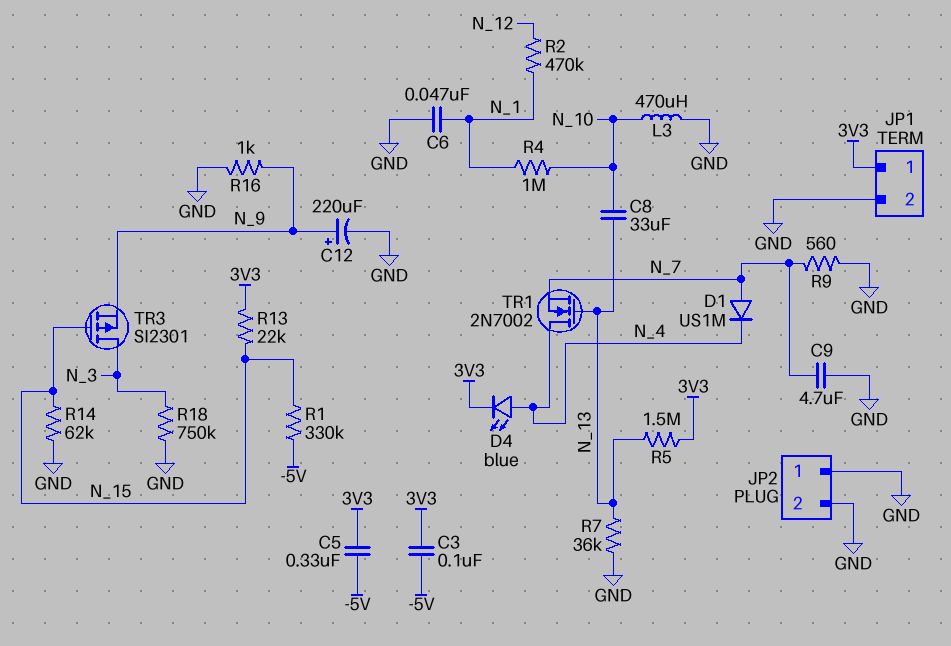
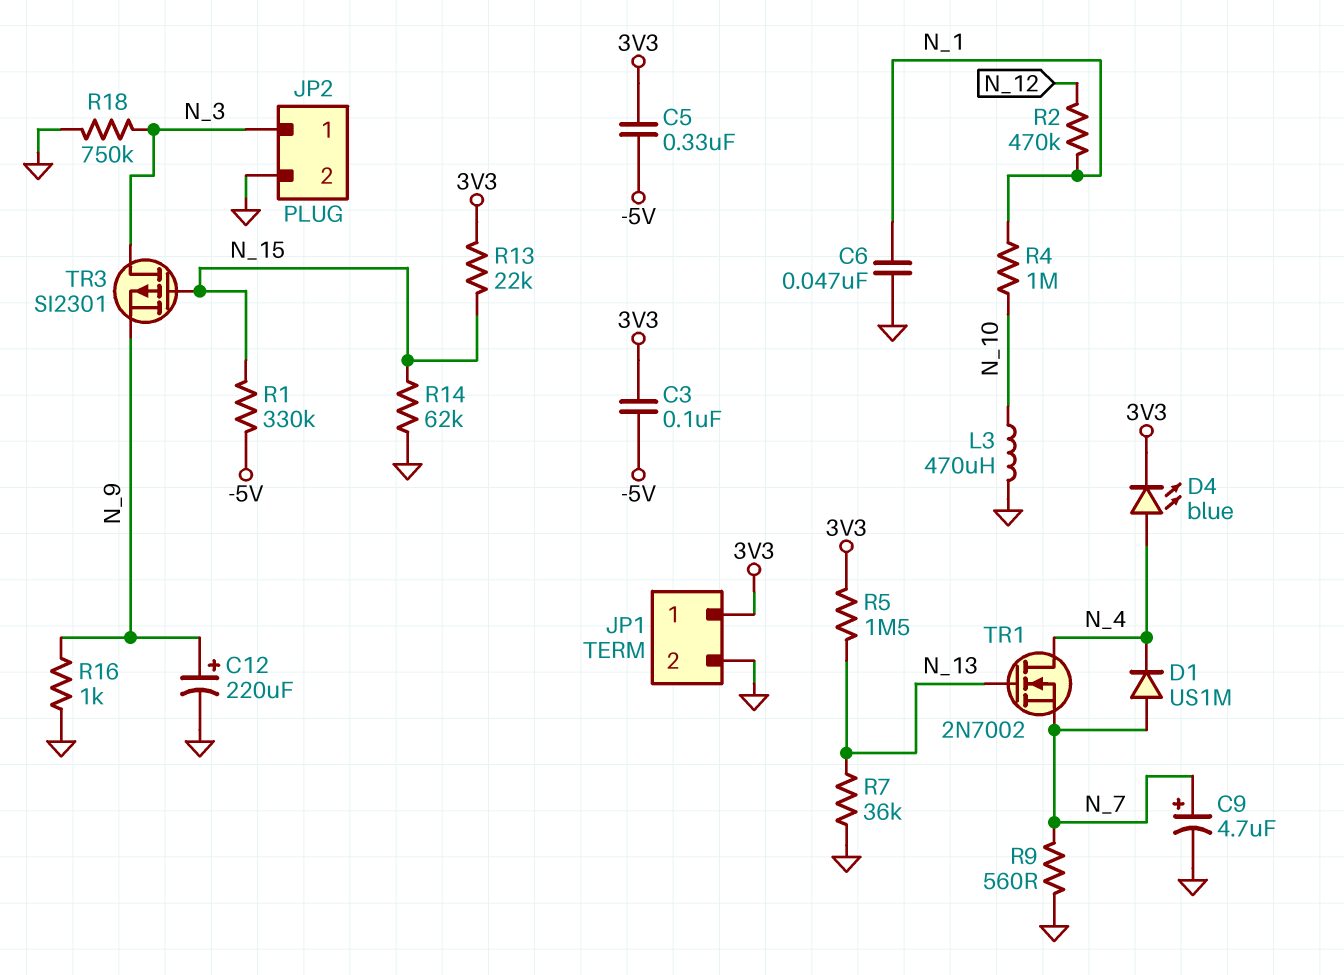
C8: 33uF (N_10, N_13) -> none
C9: 4.7uF (GND, N_7) -> 4.7uF (plus N_7, minus GND)
JP2 pin 1: GND -> N_3

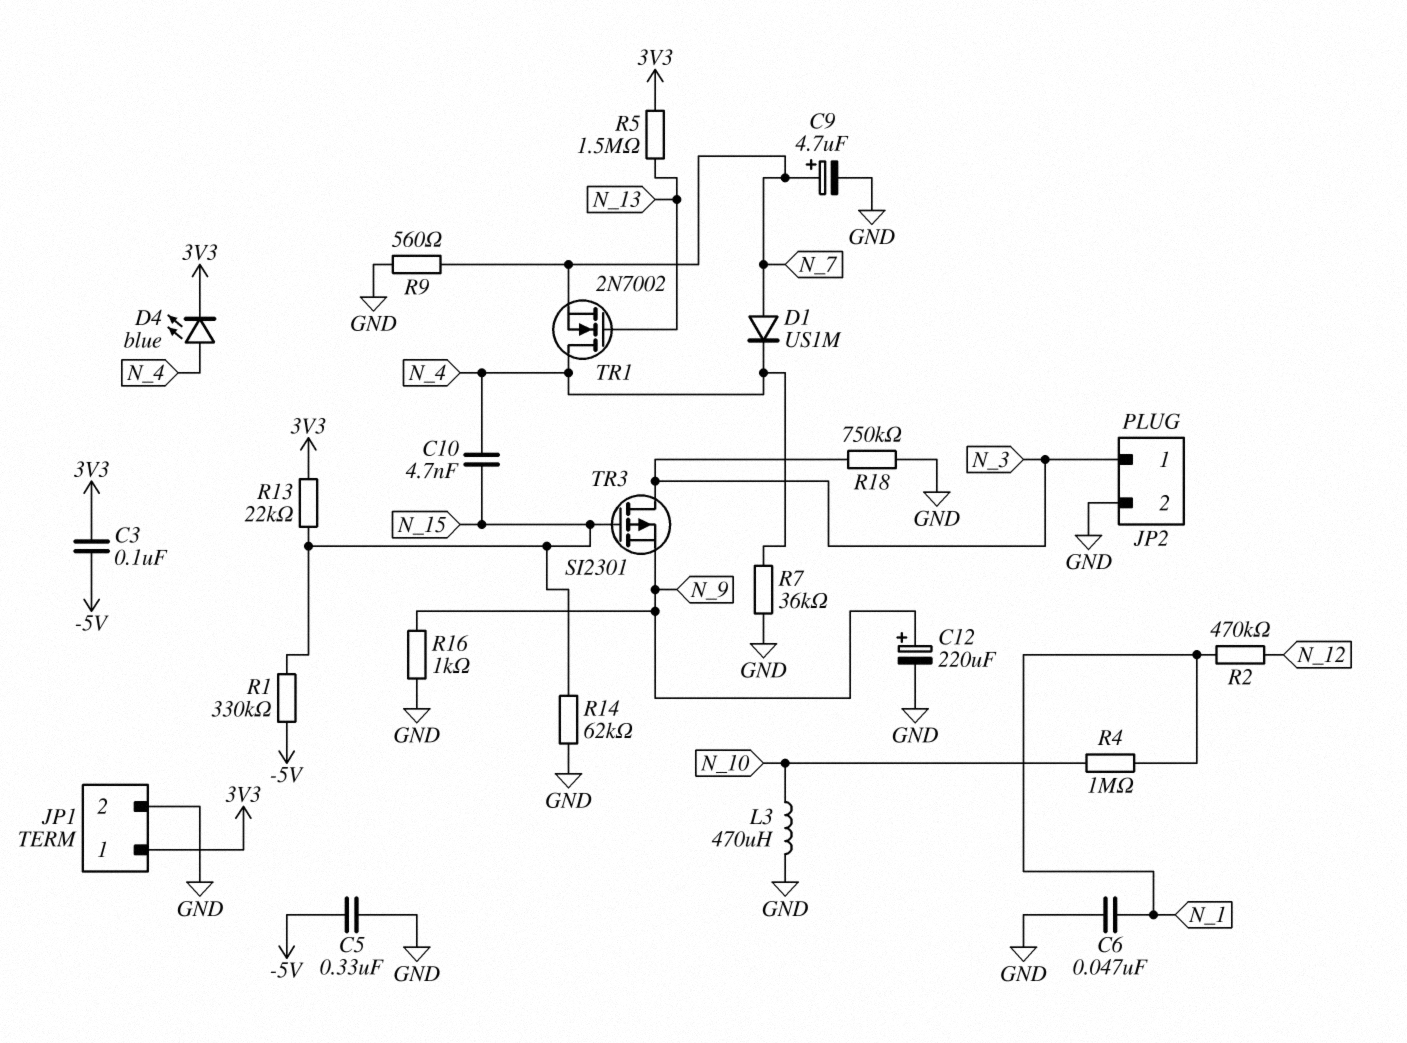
C5: 330nF (-5V, 3V3) -> 330nF (-5V, GND)
C10: none -> 4.7nF (N_4, N_15)
R7: 36k (GND, N_13) -> 36k (GND, N_4)

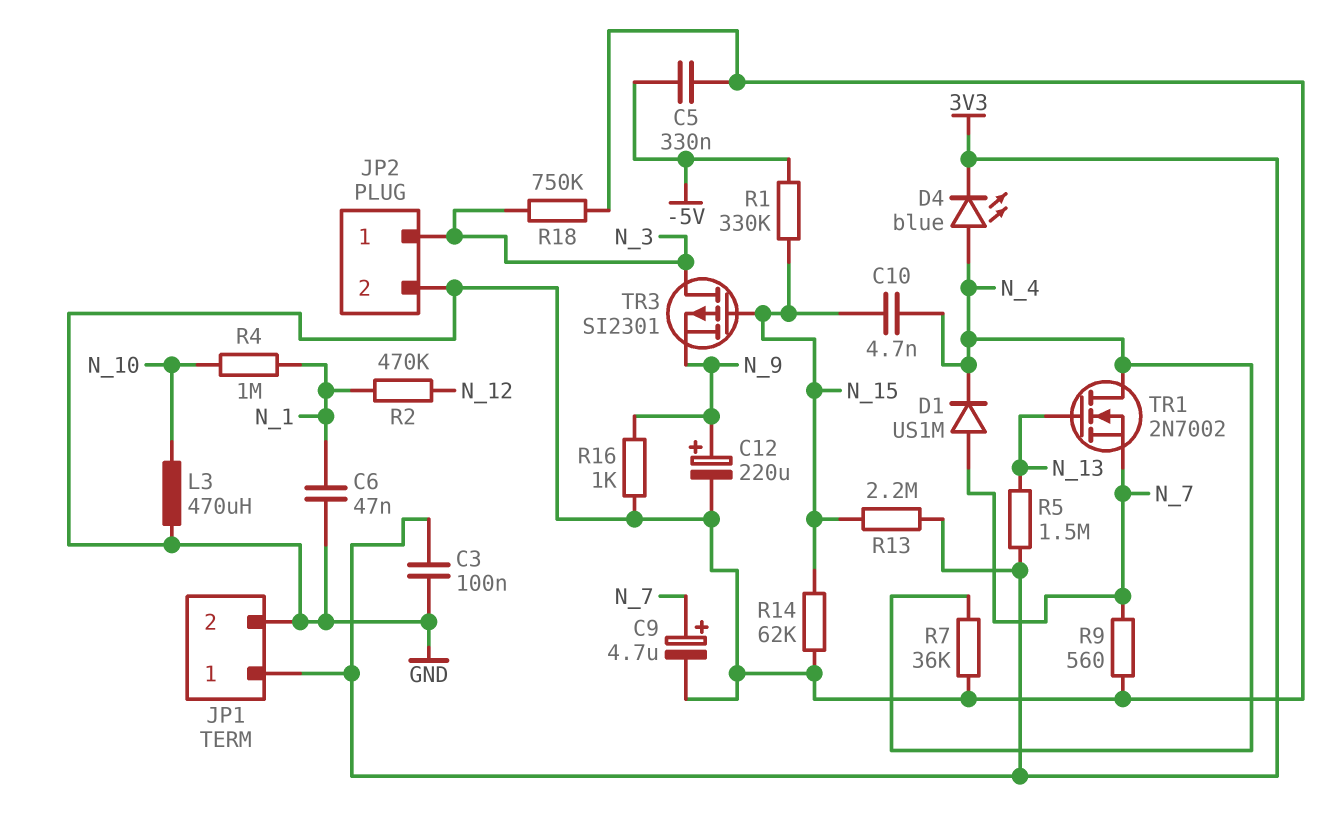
C3: 100nF (-5V, 3V3) -> 100nF (3V3, GND)
R13: 22k (3V3, N_15) -> 2.2M (3V3, N_15)

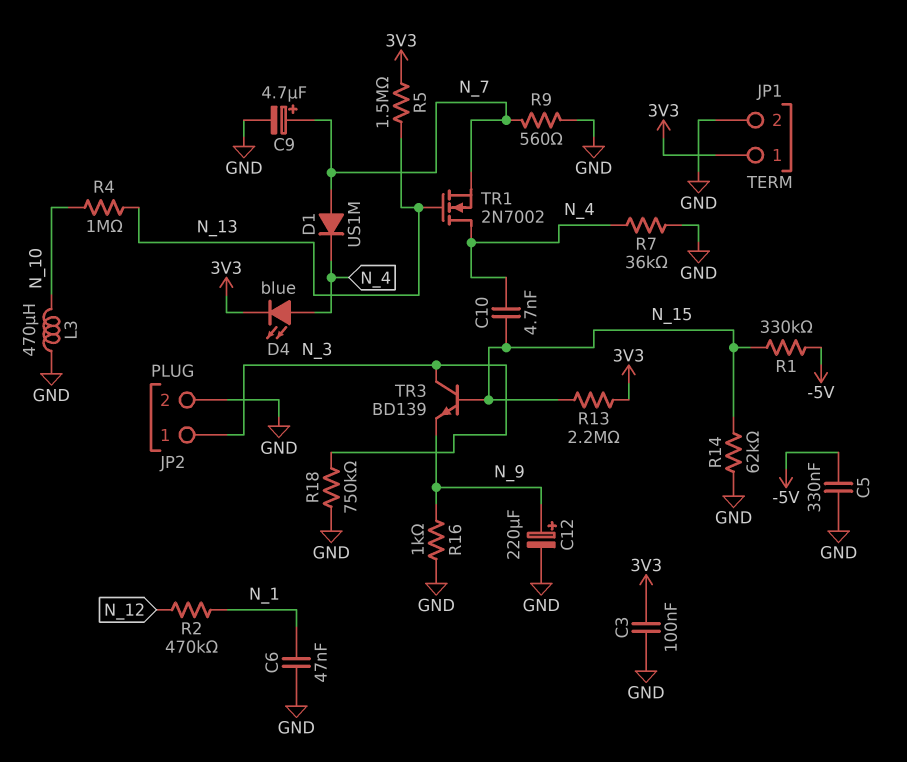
R4: 1M (N_1, N_10) -> 1M (N_10, N_13)
TR3: PMOS SI2301 (G N_15, D N_3, S N_9) -> NPN BD139 (B N_15, C N_3, E N_9)

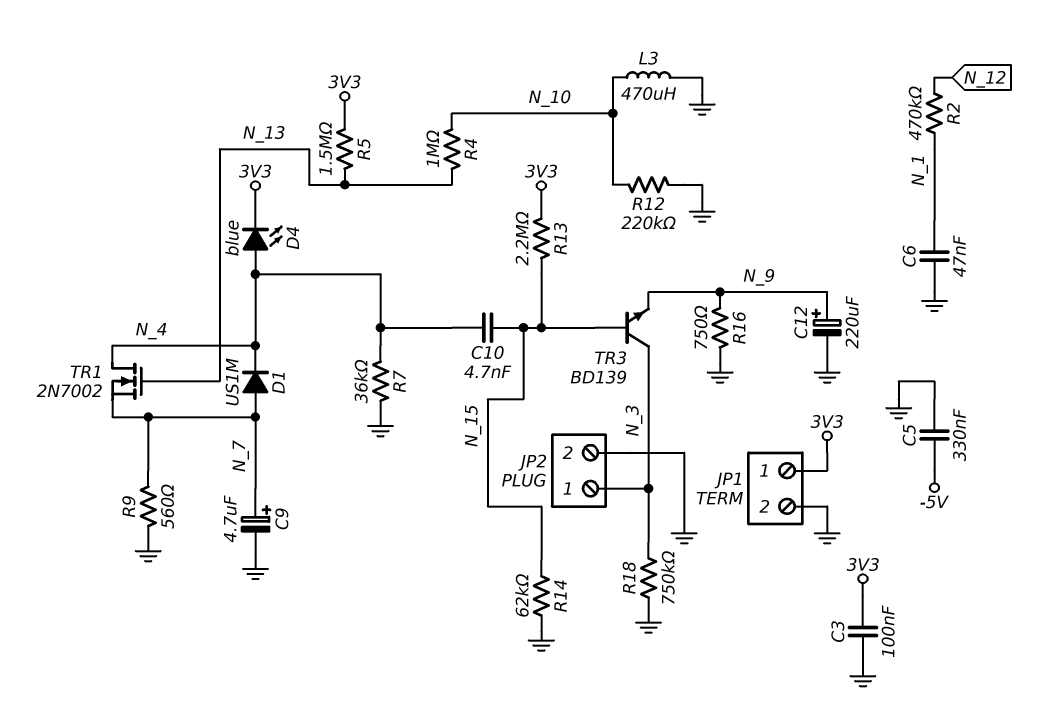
R1: 330k (-5V, N_15) -> none
R12: none -> 220k (GND, N_10)
R16: 1k (GND, N_9) -> 750 (GND, N_9)

